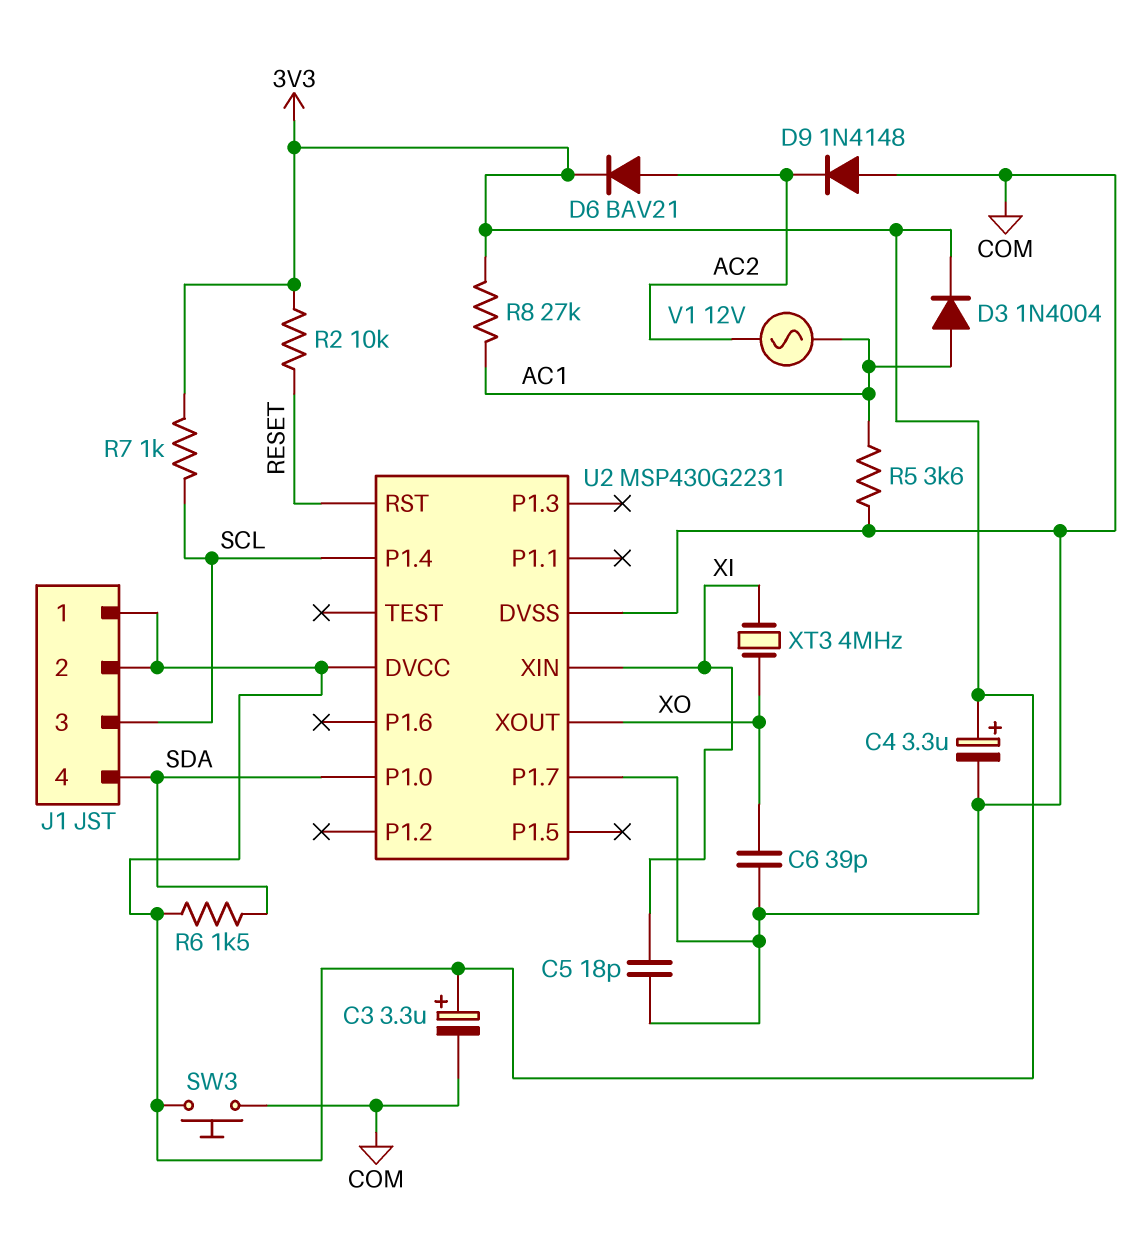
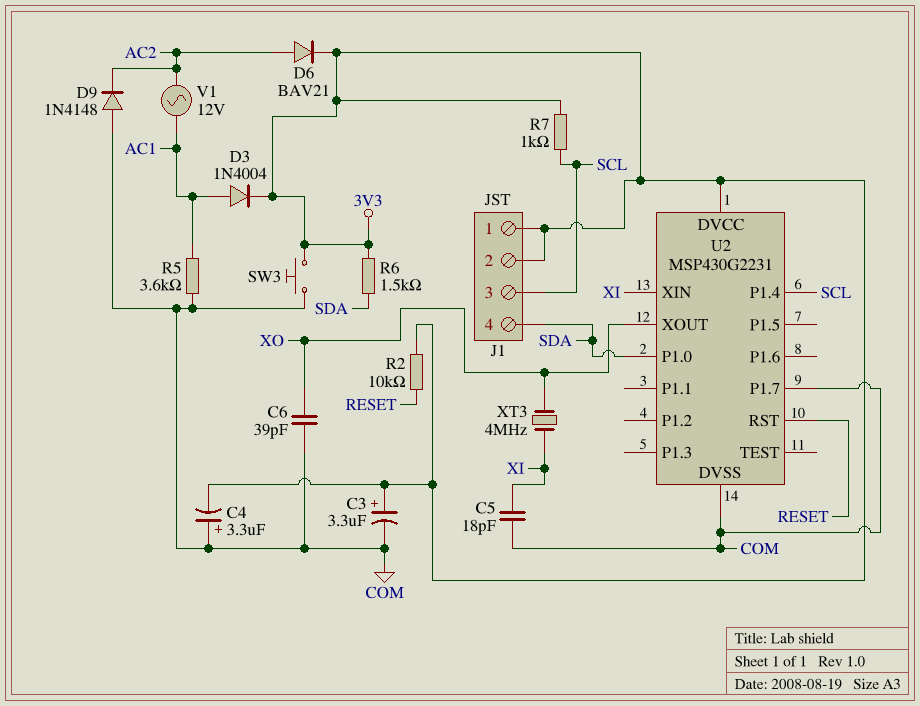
C4: 3.3uF (plus 3V3, minus COM) -> 3.3uF (plus COM, minus 3V3)
R8: 27k (3V3, AC1) -> none

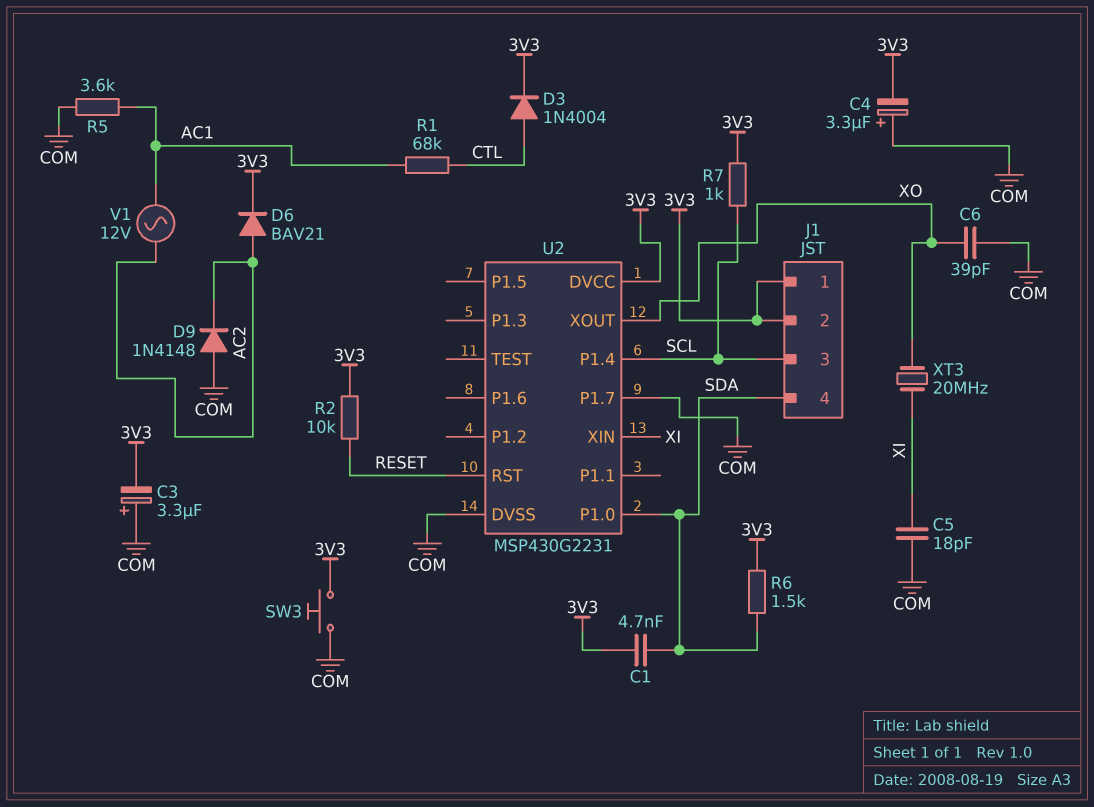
C1: none -> 4.7nF (3V3, SDA)
C3: 3.3uF (plus 3V3, minus COM) -> 3.3uF (plus COM, minus 3V3)
D3: diode 1N4004 (A AC1, K 3V3) -> diode 1N4004 (A CTL, K 3V3)
R1: none -> 68k (AC1, CTL)
XT3: 4MHz (XI, XO) -> 20MHz (XI, XO)

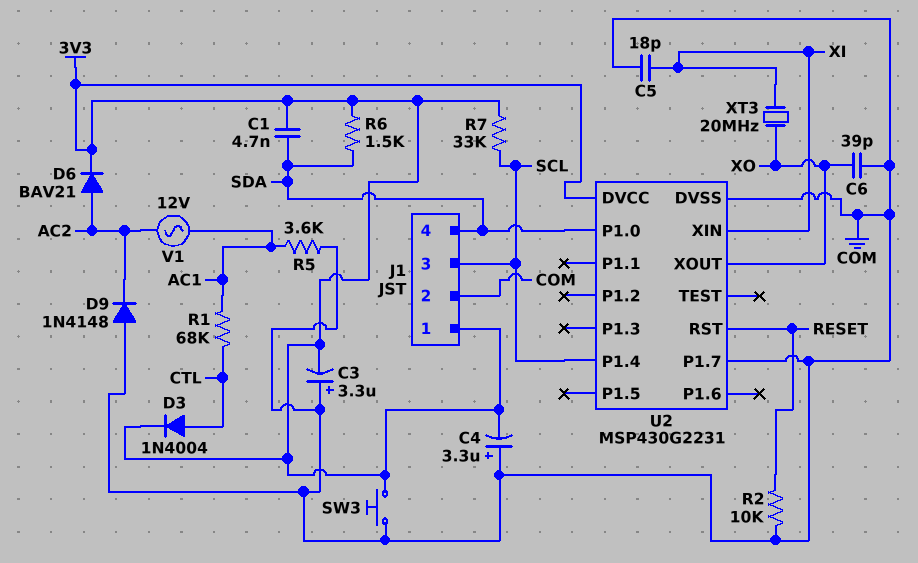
J1 pin 2: 3V3 -> COM
R2: 10k (3V3, RESET) -> 10k (COM, RESET)
R7: 1k (3V3, SCL) -> 33k (3V3, SCL)

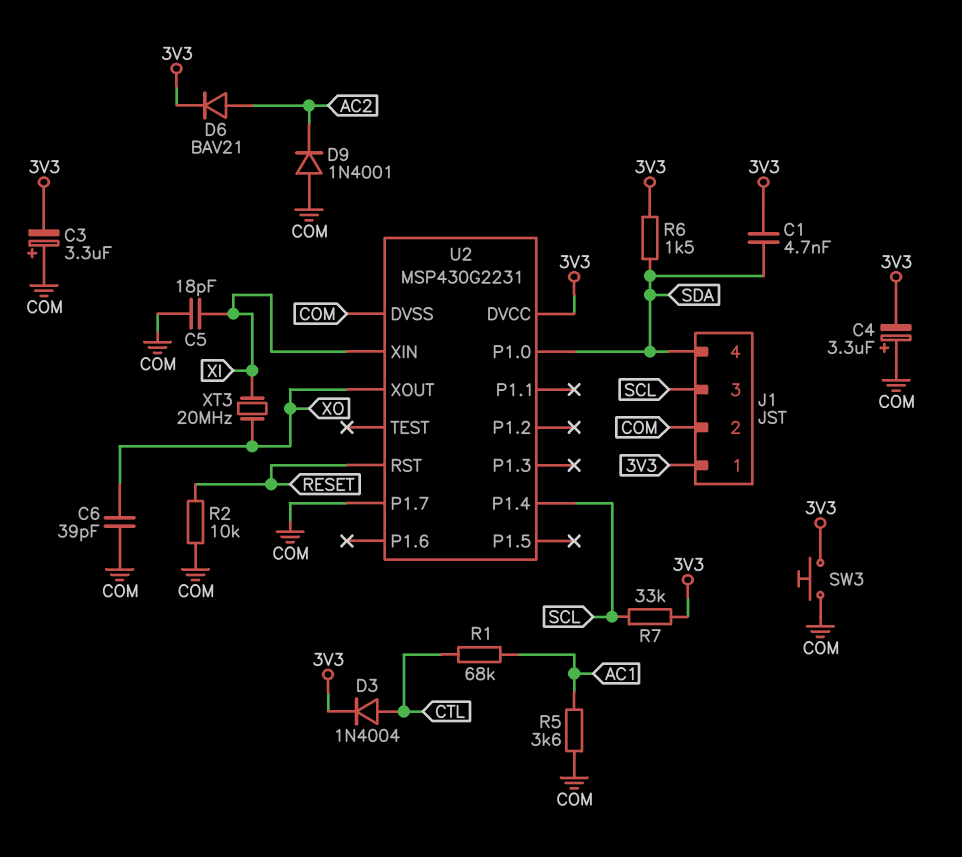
D9: diode 1N4148 (A COM, K AC2) -> diode 1N4001 (A COM, K AC2)
V1: AC 12V (AC1, AC2) -> none

